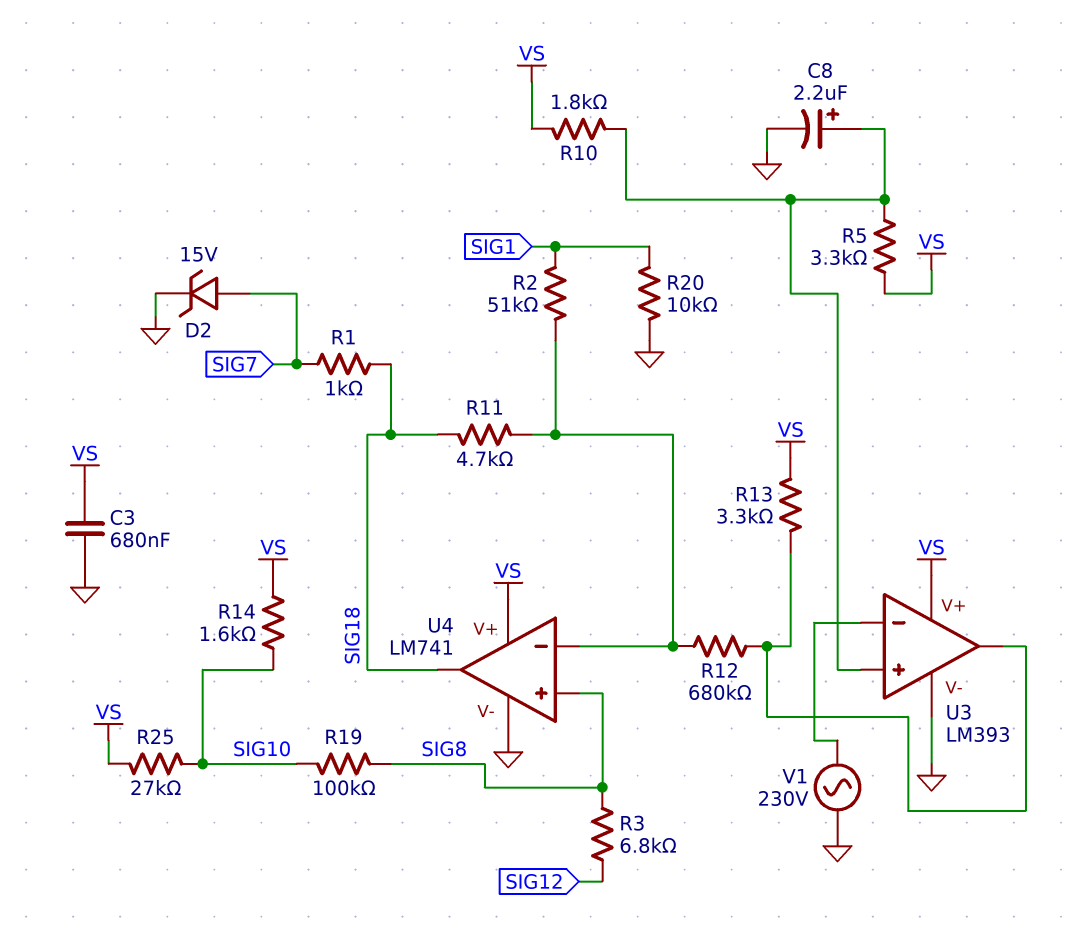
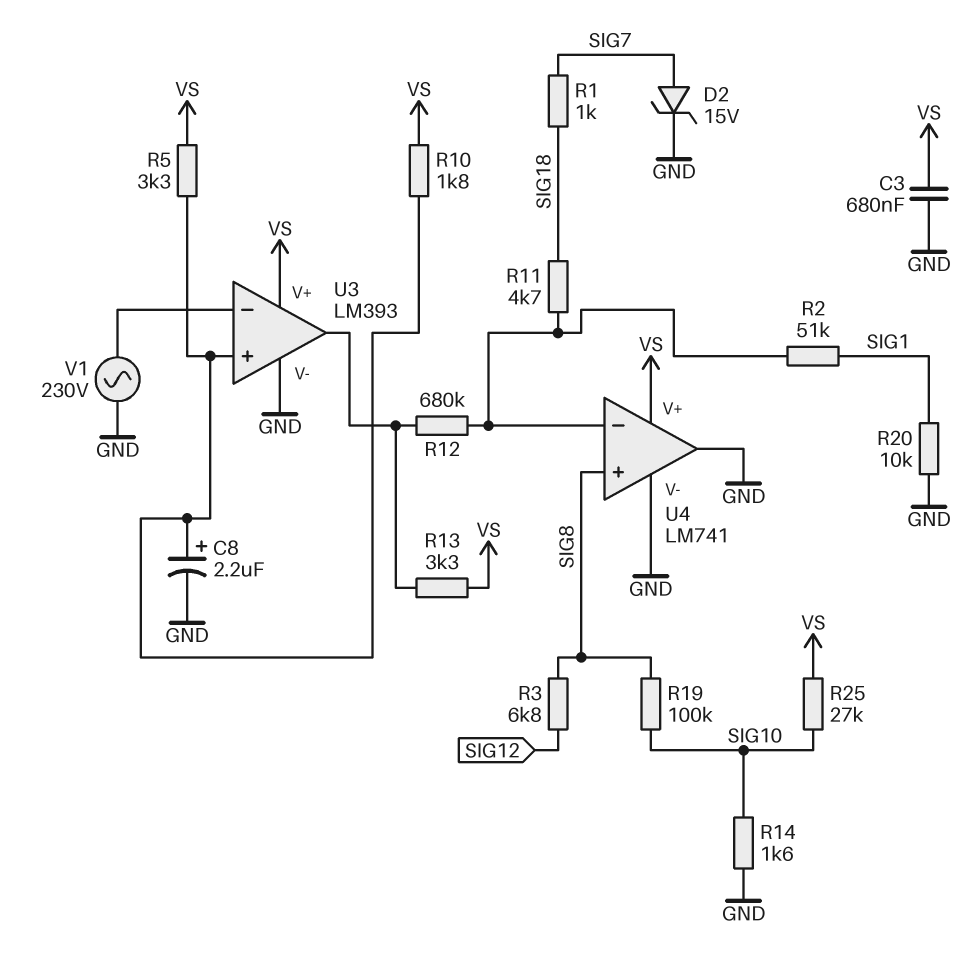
R14: 1.6k (SIG10, VS) -> 1.6k (GND, SIG10)
U4 pin out: SIG18 -> GND

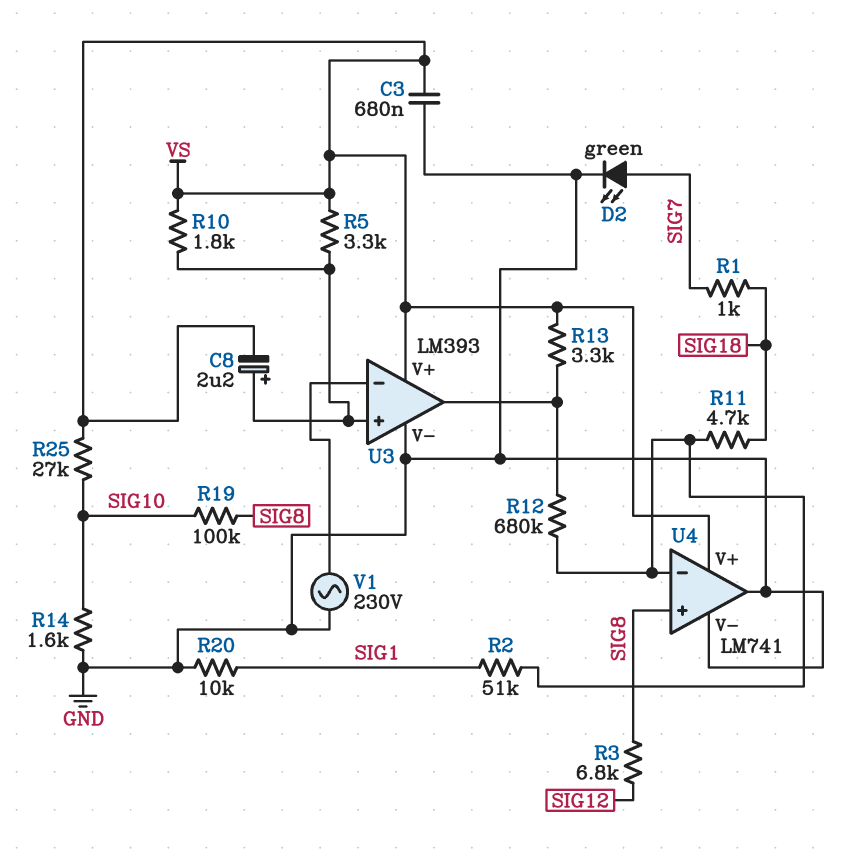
C8: 2.2uF (plus U3/in+, minus GND) -> 2.2uF (plus U3/in+, minus VS)
D2: zener 15V (A SIG7, K GND) -> LED green (A SIG7, K GND)

